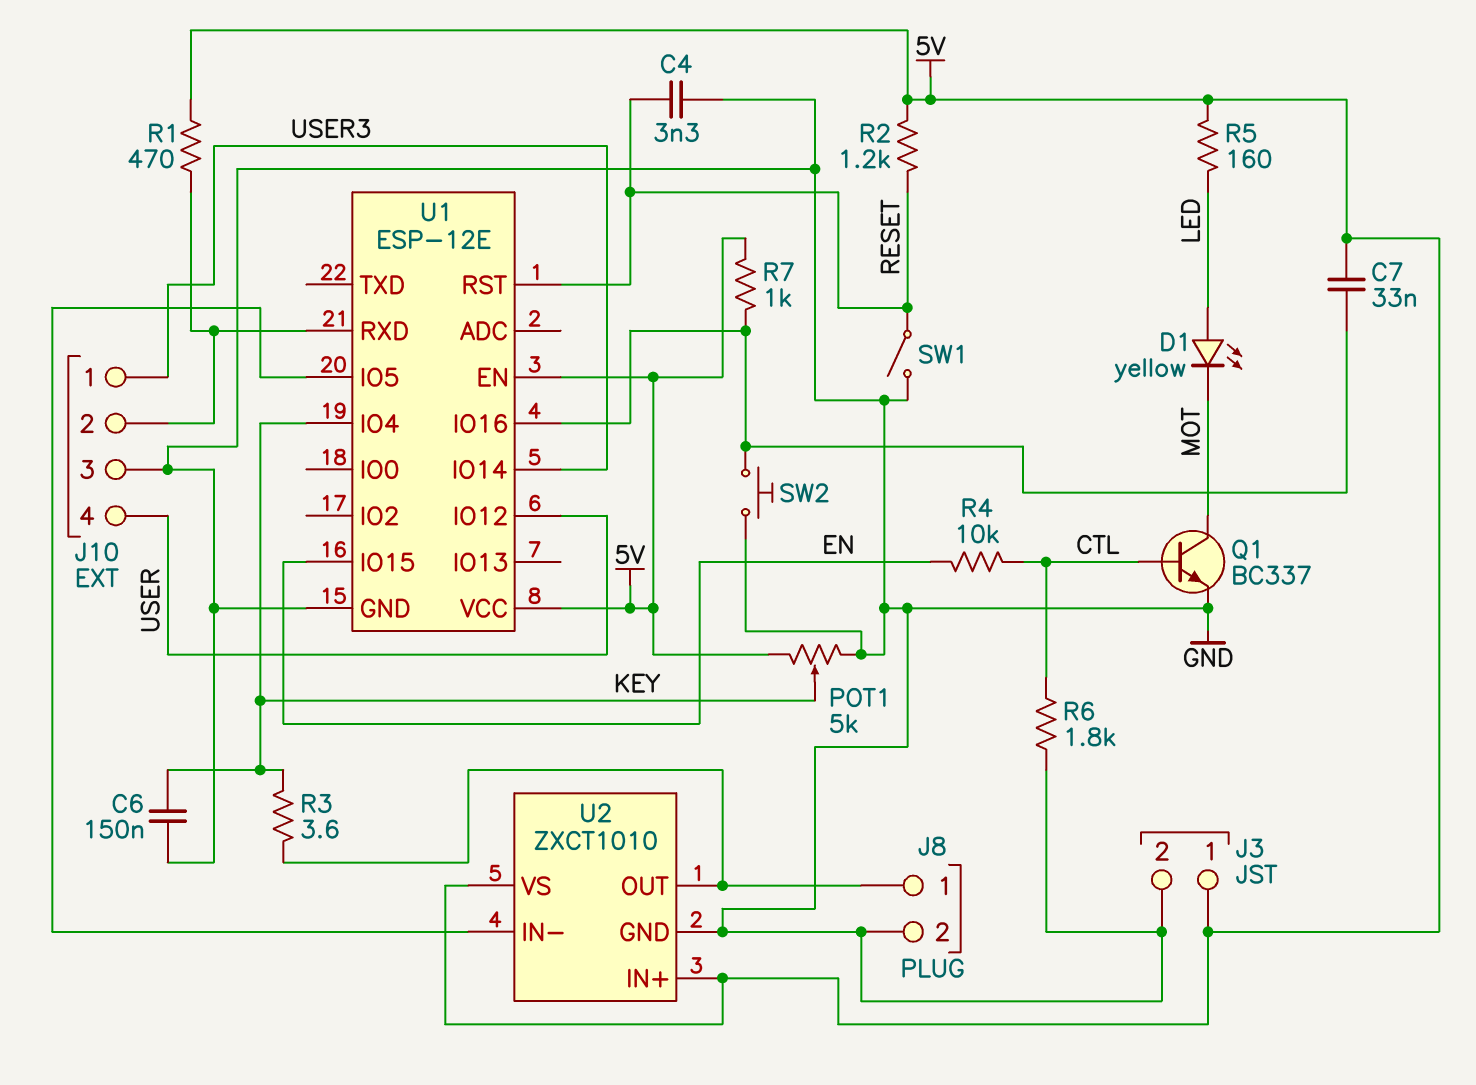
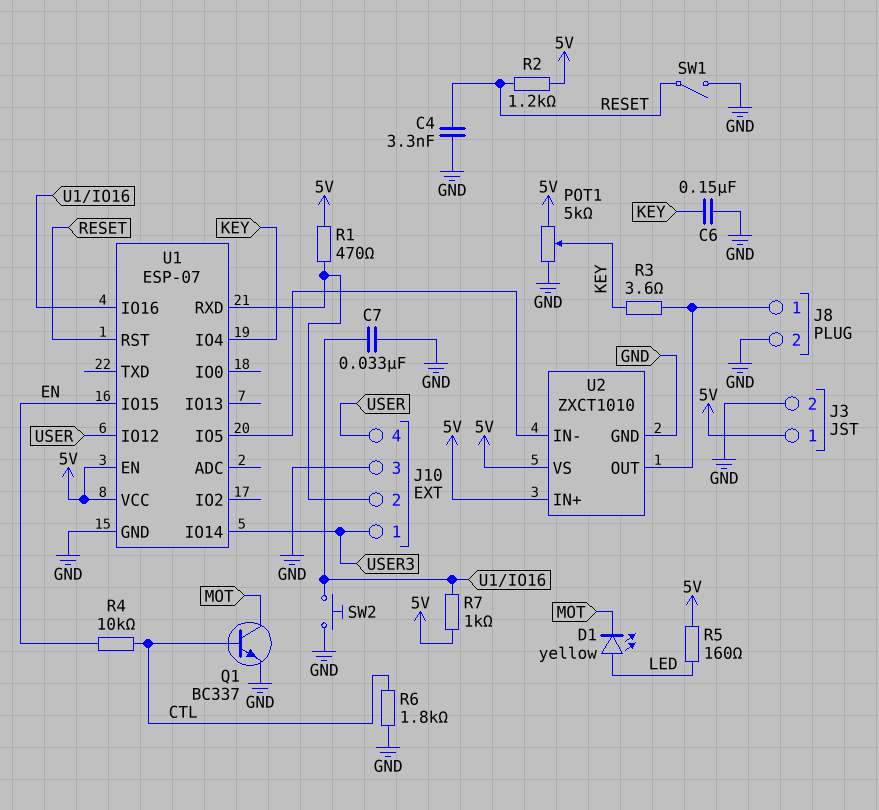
C7: 33nF (5V, U1/IO16) -> 33nF (GND, U1/IO16)
U1: ESP-12E -> ESP-07

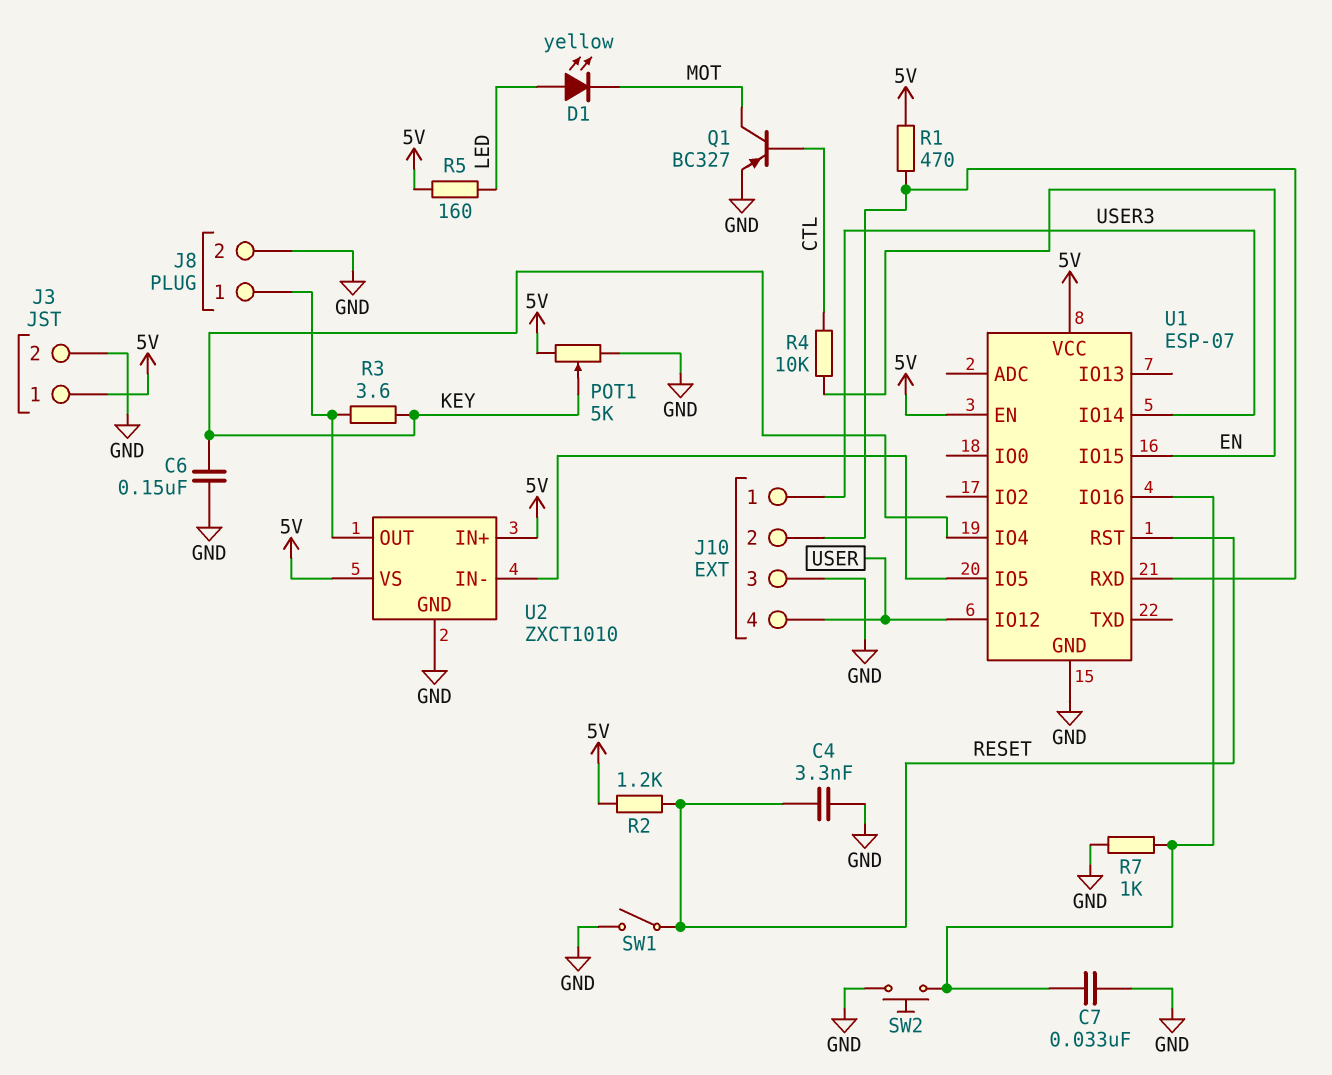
Q1: NPN BC337 (B CTL, C MOT, E GND) -> PNP BC327 (B CTL, C MOT, E GND)
R6: 1.8k (CTL, GND) -> none
R7: 1k (5V, U1/IO16) -> 1k (GND, U1/IO16)

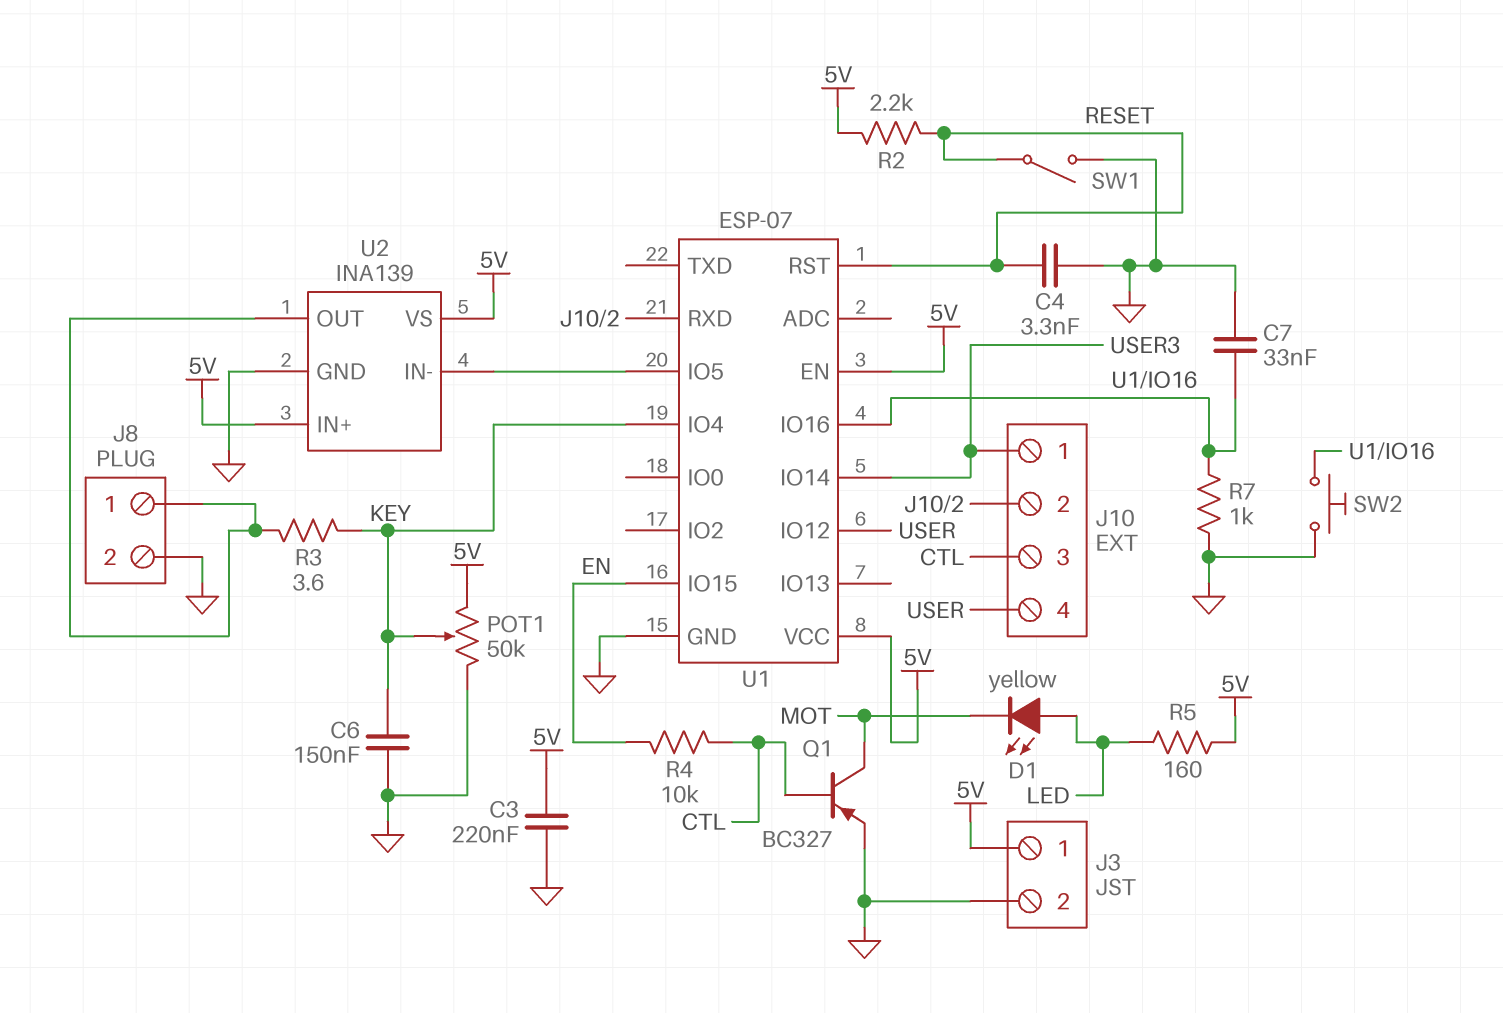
C3: none -> 220nF (5V, GND)
J10 pin 3: GND -> CTL
POT1: 5k (5V, GND, wiper KEY) -> 50k (5V, GND, wiper KEY)
R1: 470 (5V, J10/2) -> none
R2: 1.2k (5V, RESET) -> 2.2k (5V, RESET)
U2: ZXCT1010 -> INA139

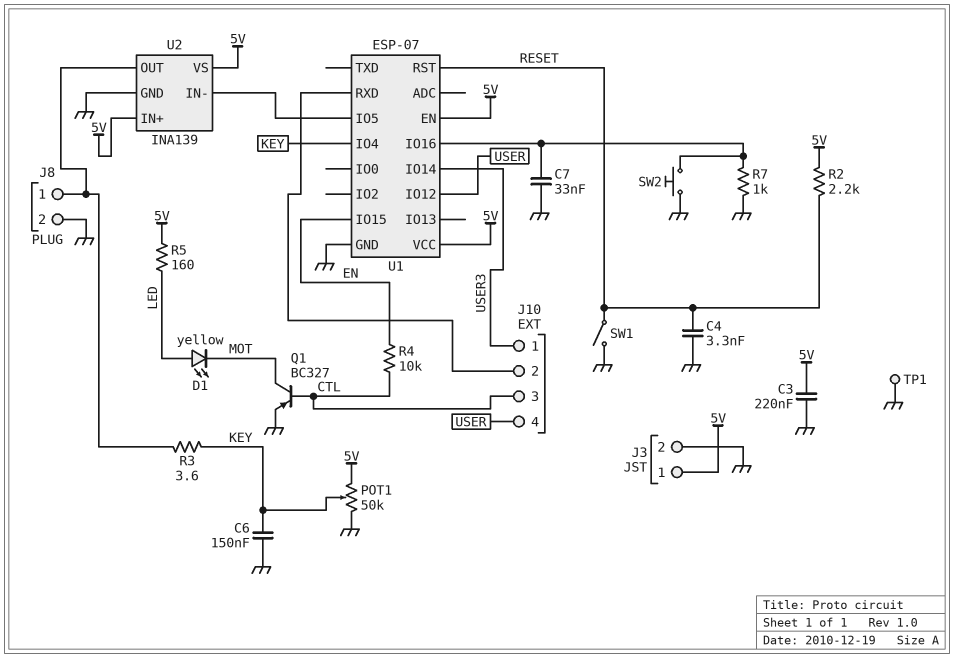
TP1: none -> test point (GND)

